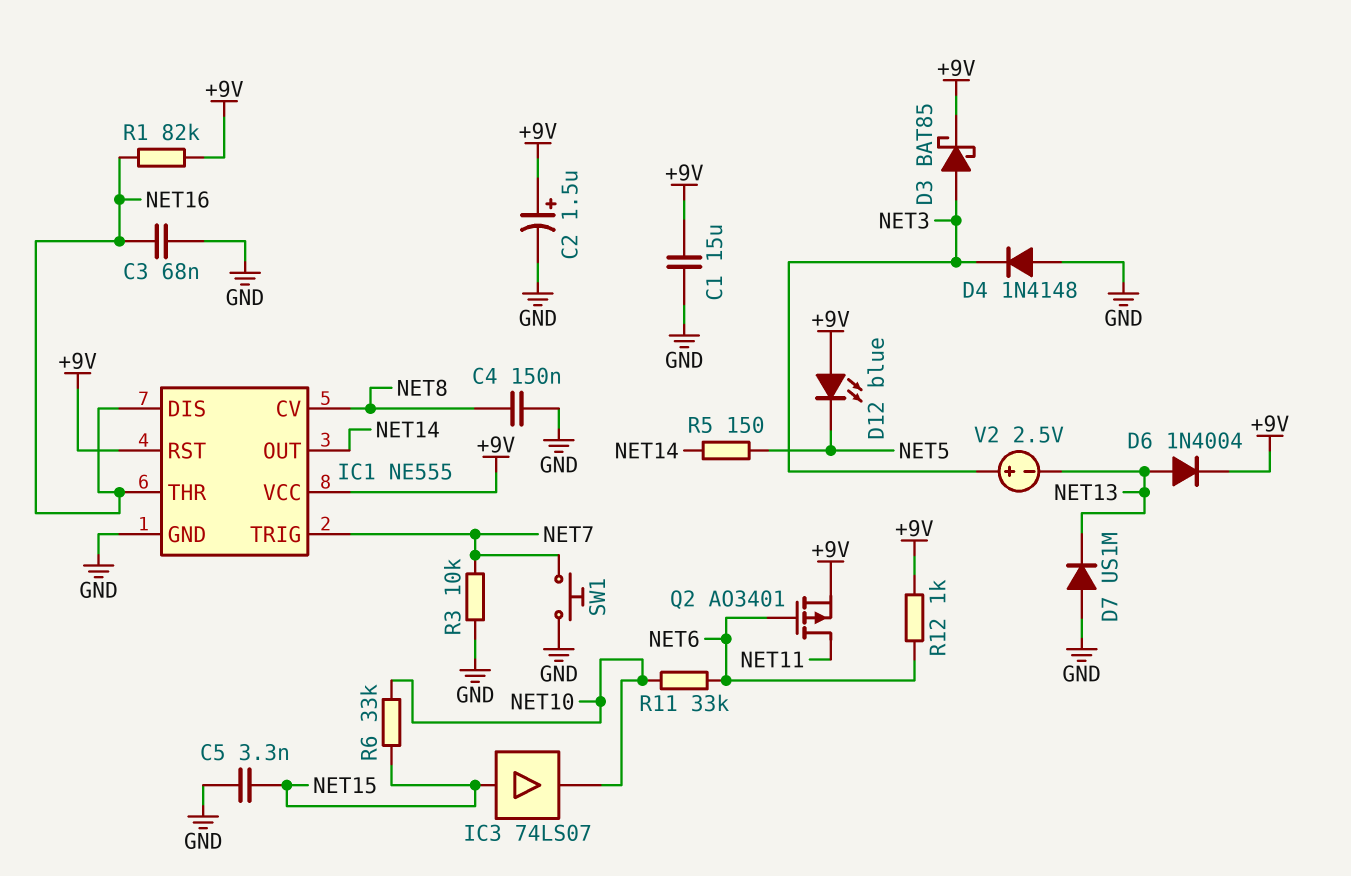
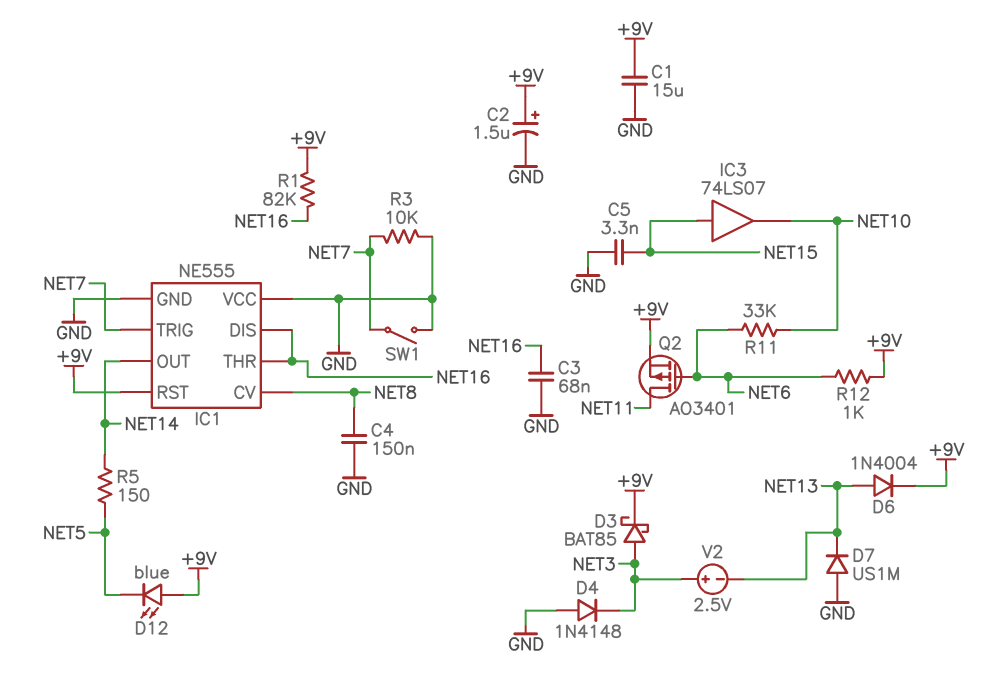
IC1 pin VCC: +9V -> GND
R6: 33k (NET10, NET15) -> none
SW1: button (GND, NET7) -> switch (GND, NET7)

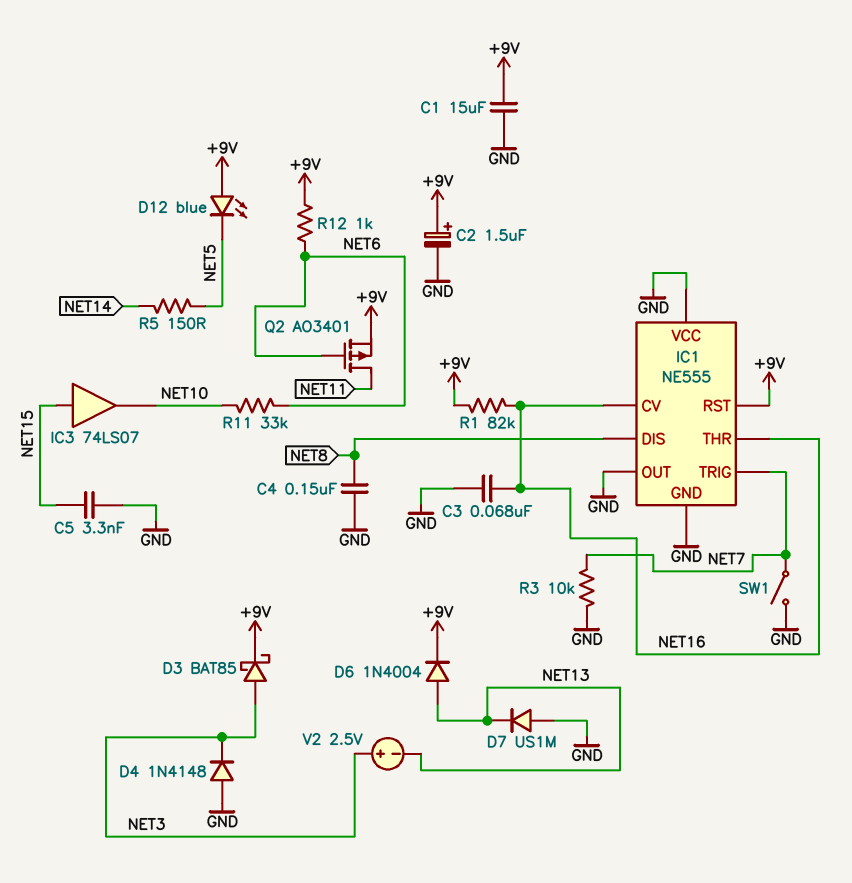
IC1 pin CV: NET8 -> NET16
IC1 pin DIS: NET16 -> NET8
IC1 pin OUT: NET14 -> GND

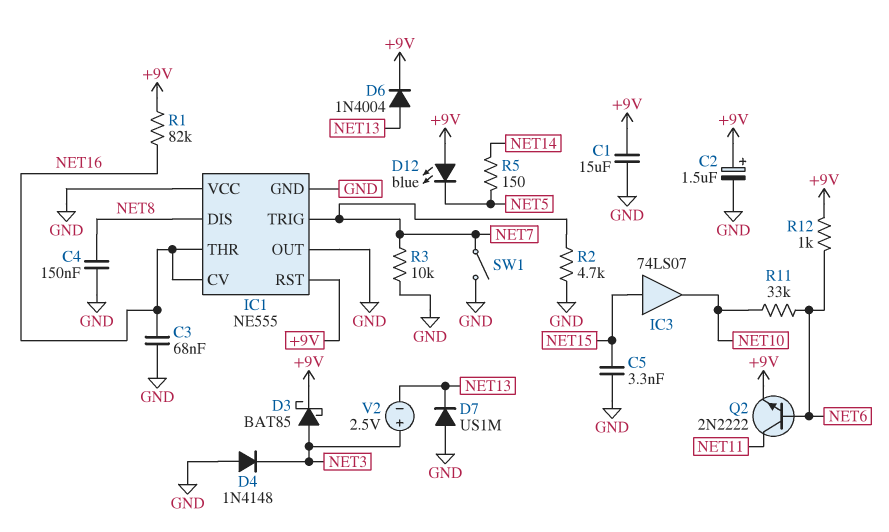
Q2: PMOS AO3401 (G NET6, D NET11, S +9V) -> NPN 2N2222 (B NET6, C NET11, E +9V)
R2: none -> 4.7k (GND, NET7)

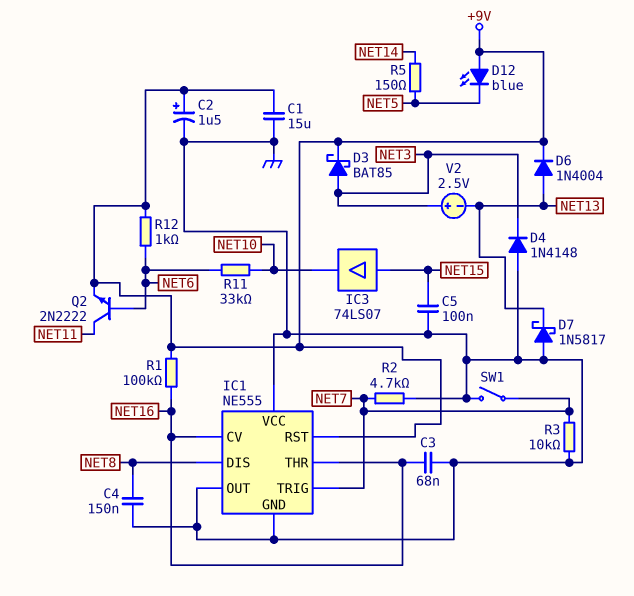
C5: 3.3nF (GND, NET15) -> 100nF (GND, NET15)
D7: diode US1M (A GND, K NET13) -> schottky 1N5817 (A GND, K NET13)
R1: 82k (+9V, NET16) -> 100k (+9V, NET16)

